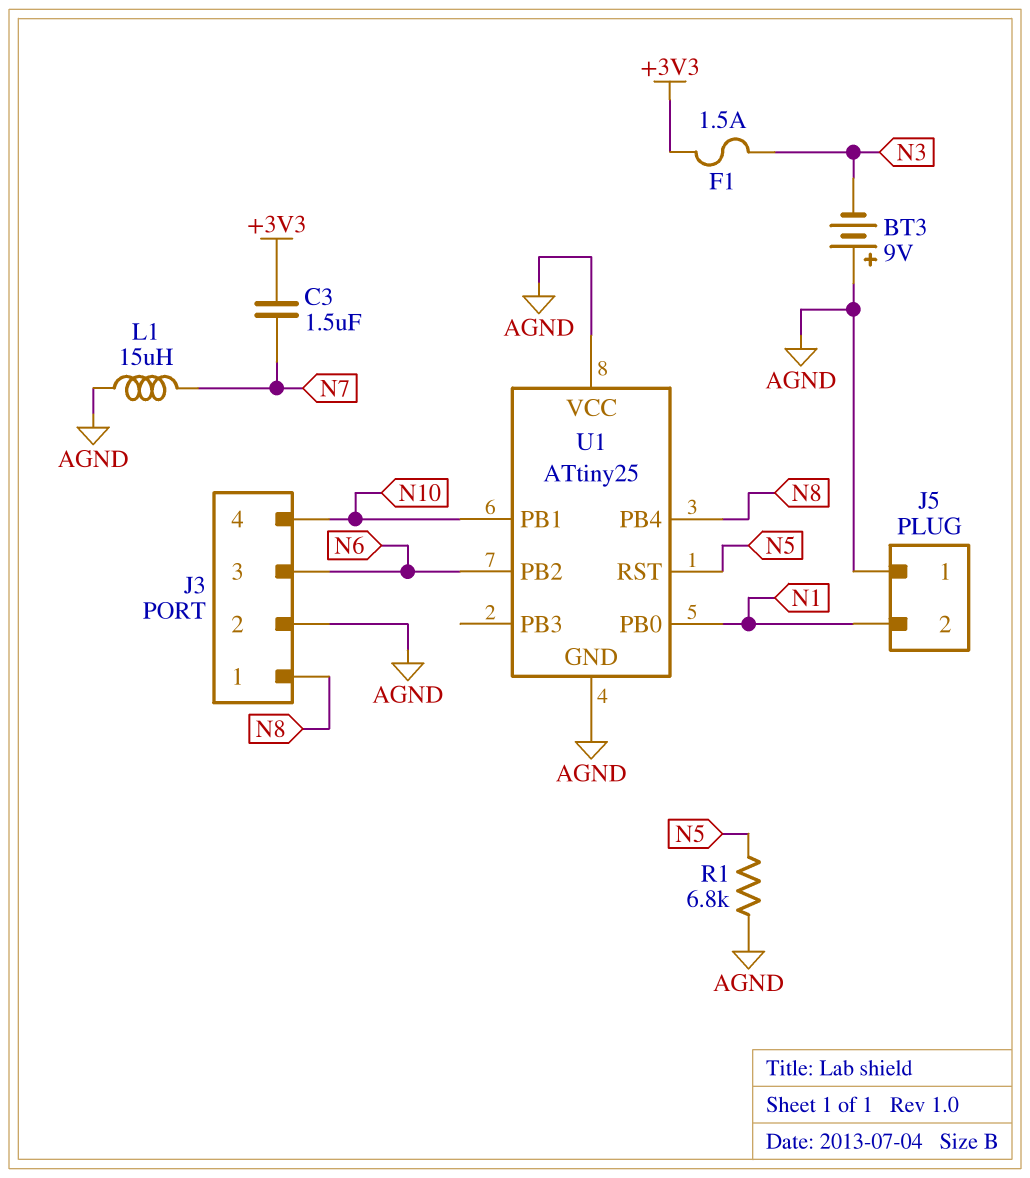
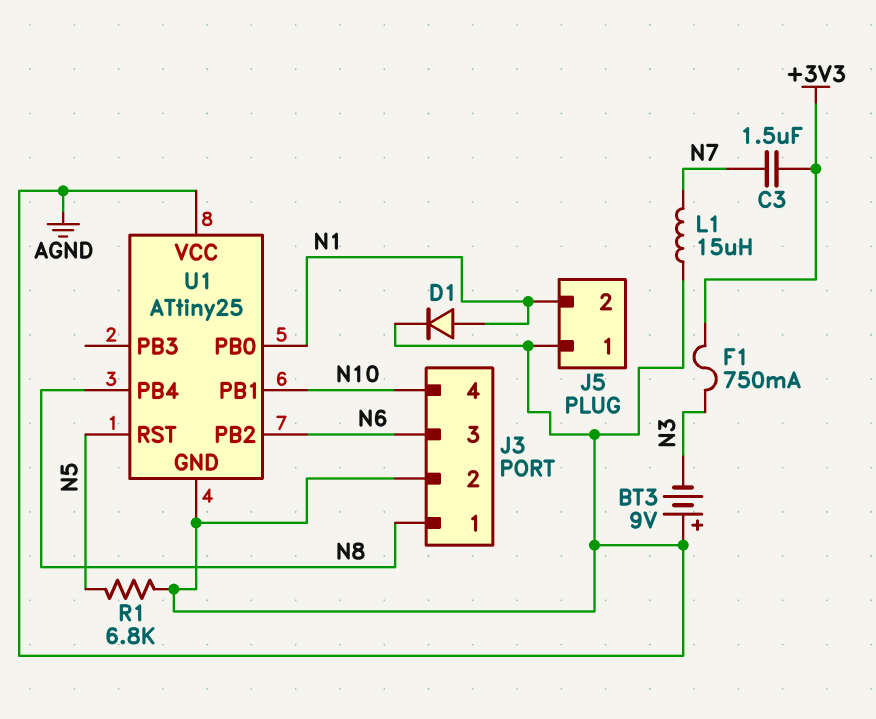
D1: none -> diode (A N1, K AGND)
F1: 1.5A (+3V3, N3) -> 750mA (+3V3, N3)

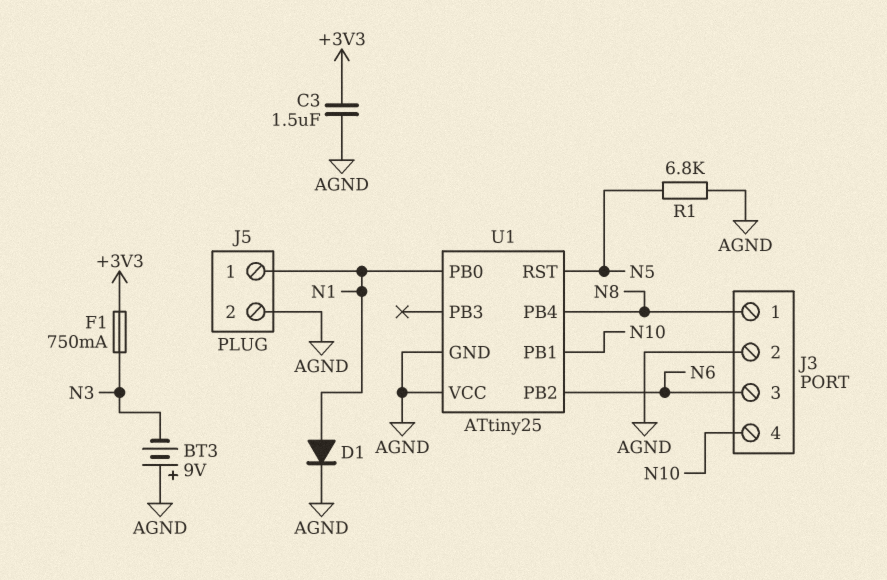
C3: 1.5uF (+3V3, N7) -> 1.5uF (+3V3, AGND)
J5 pin 1: AGND -> N1
J5 pin 2: N1 -> AGND
L1: 15uH (AGND, N7) -> none

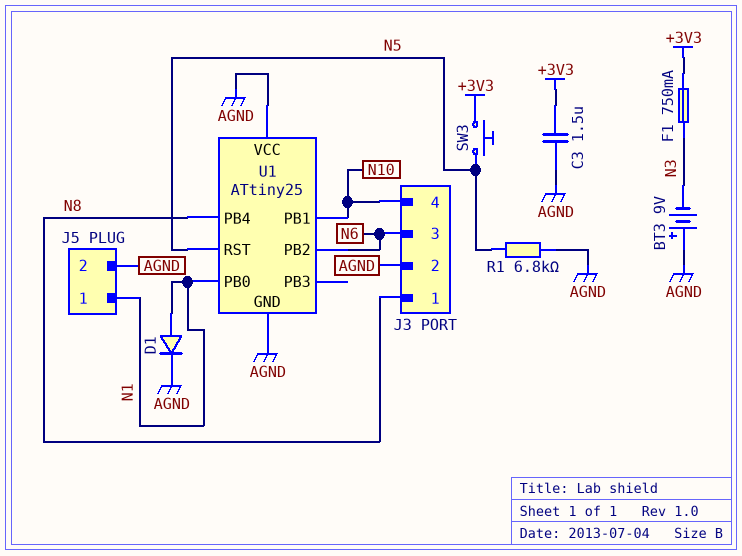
SW3: none -> button (+3V3, N5)

